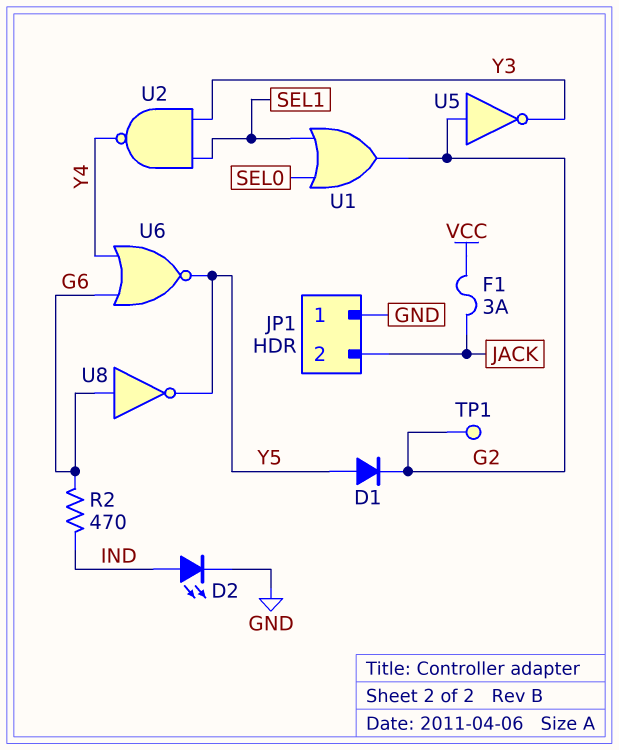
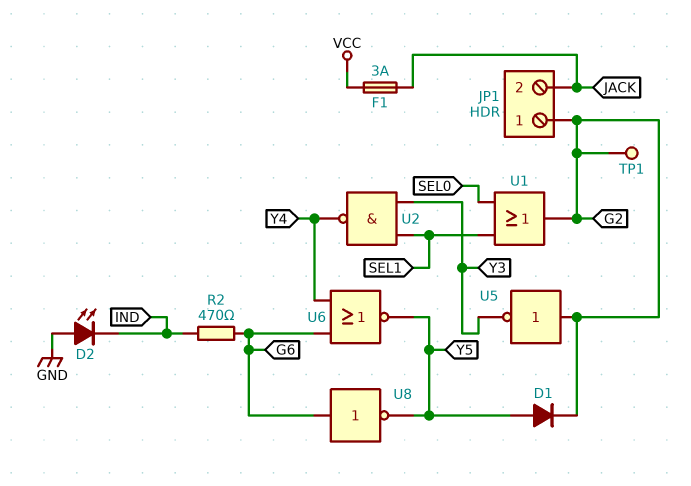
D2: LED (A IND, K GND) -> LED (A GND, K IND)
JP1 pin 1: GND -> G2

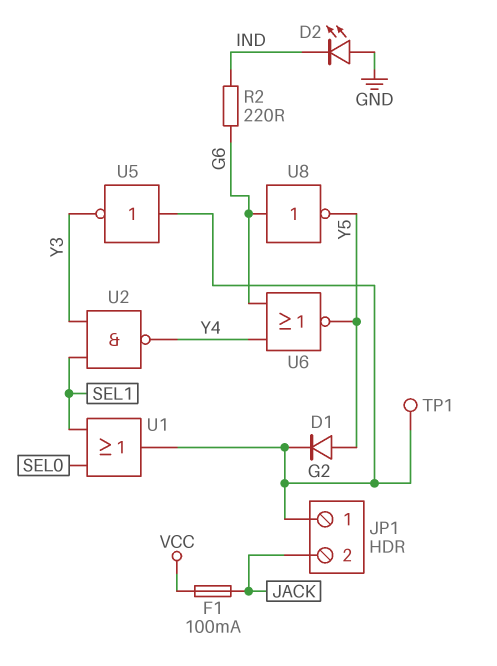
F1: 3A (JACK, VCC) -> 100mA (JACK, VCC)
R2: 470 (G6, IND) -> 220 (G6, IND)

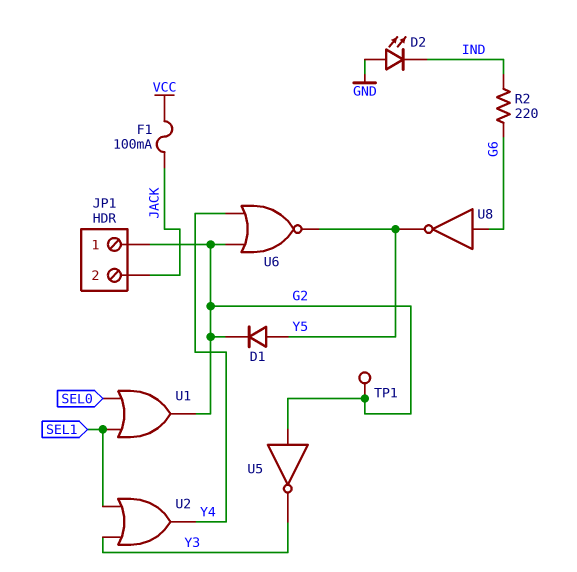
U2: NAND (in SEL1, in Y3, out Y4) -> OR (in SEL1, in Y3, out Y4)
U6: NOR (in G6, in Y4, out Y5) -> NOR (in G2, in Y4, out Y5)

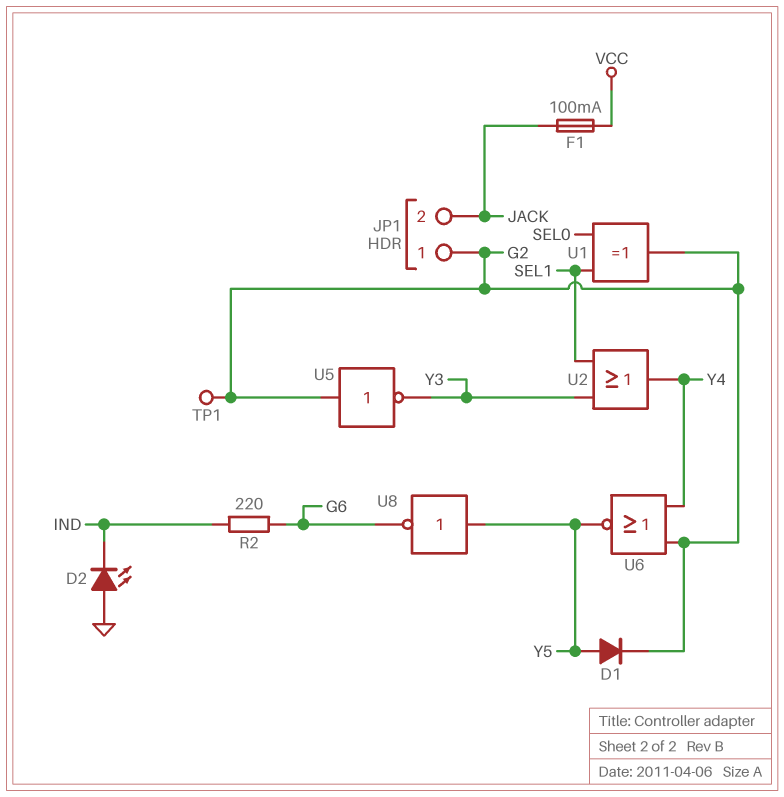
U1: OR (in SEL0, in SEL1, out G2) -> XOR (in SEL0, in SEL1, out G2)
U8: NOT (in G6, out Y5) -> NOT (in Y5, out G6)

